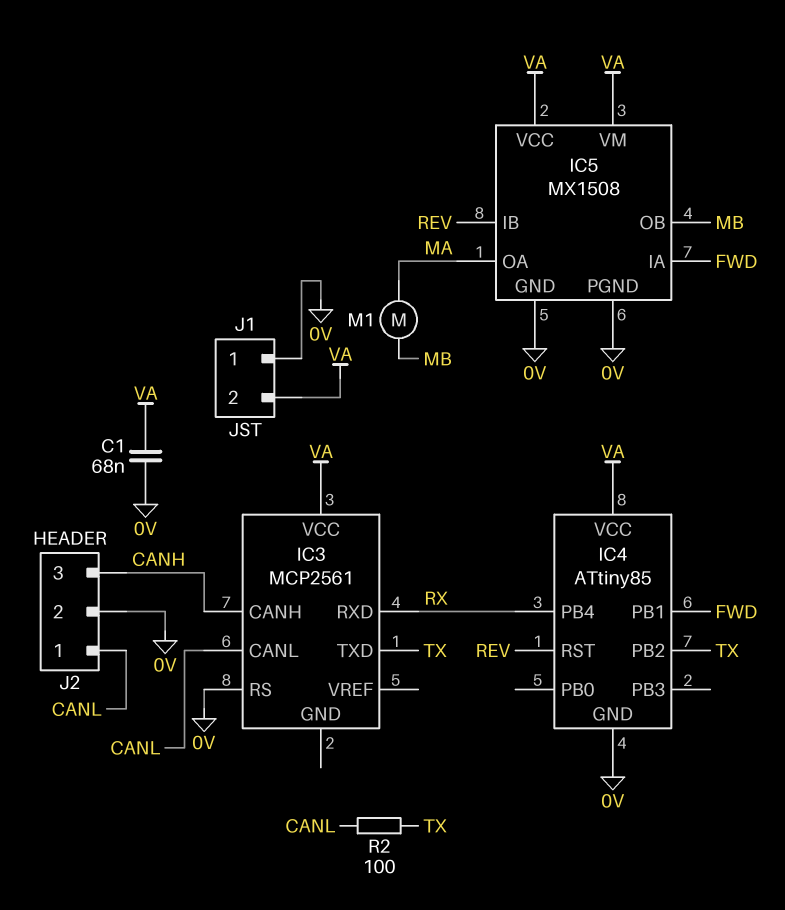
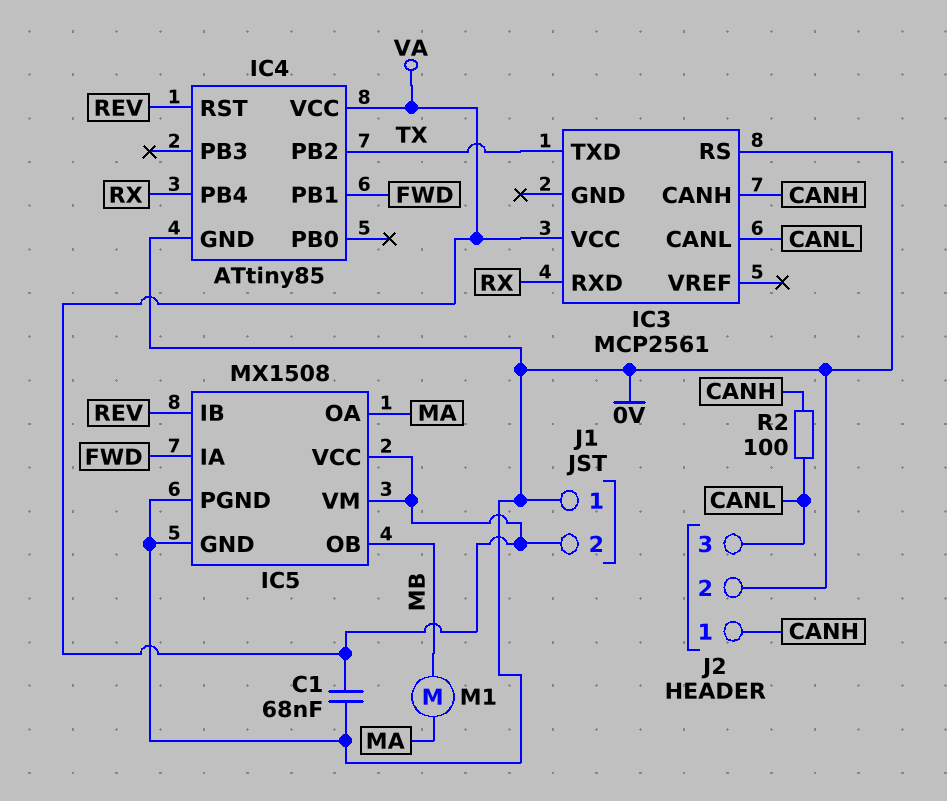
J2 pin 1: CANL -> CANH
J2 pin 3: CANH -> CANL
R2: 100 (CANL, TX) -> 100 (CANH, CANL)

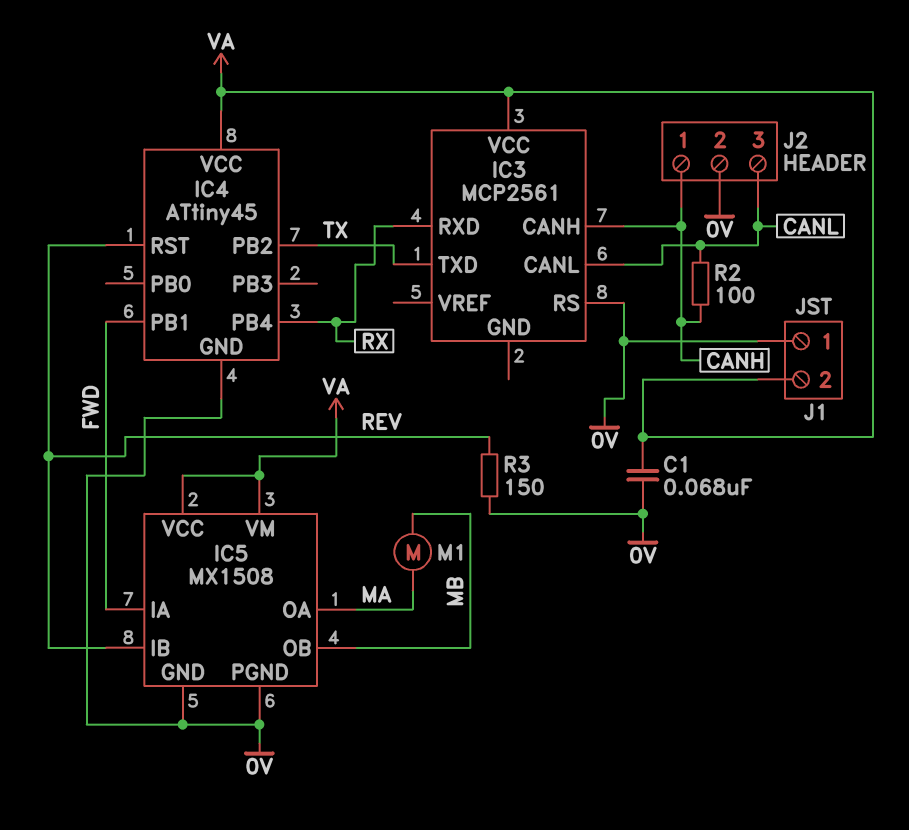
IC4: ATtiny85 -> ATtiny45
R3: none -> 150 (0V, REV)

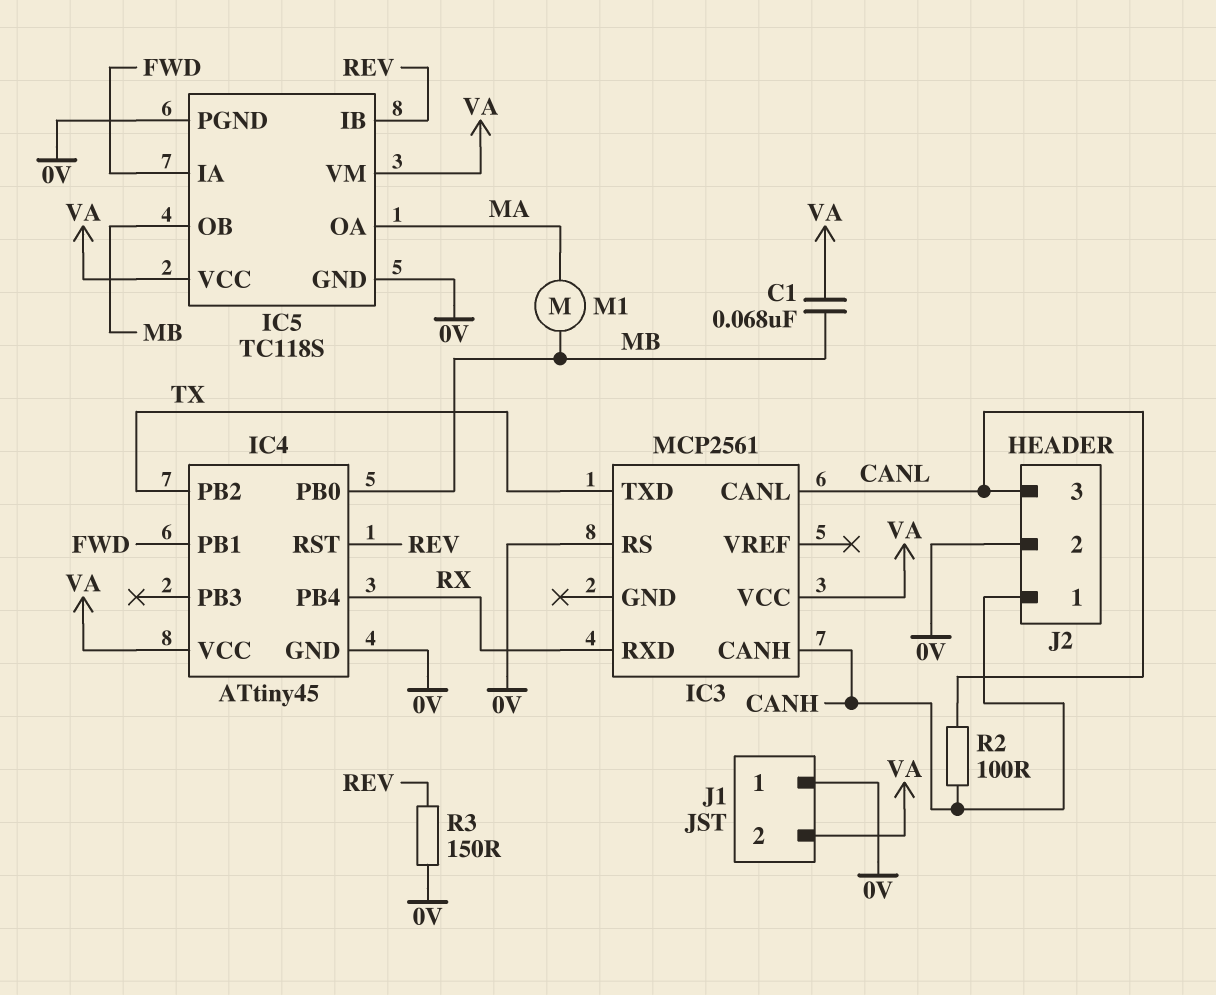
C1: 68nF (0V, VA) -> 68nF (MB, VA)
IC4 pin PB0: none -> MB
IC5: MX1508 -> TC118S

